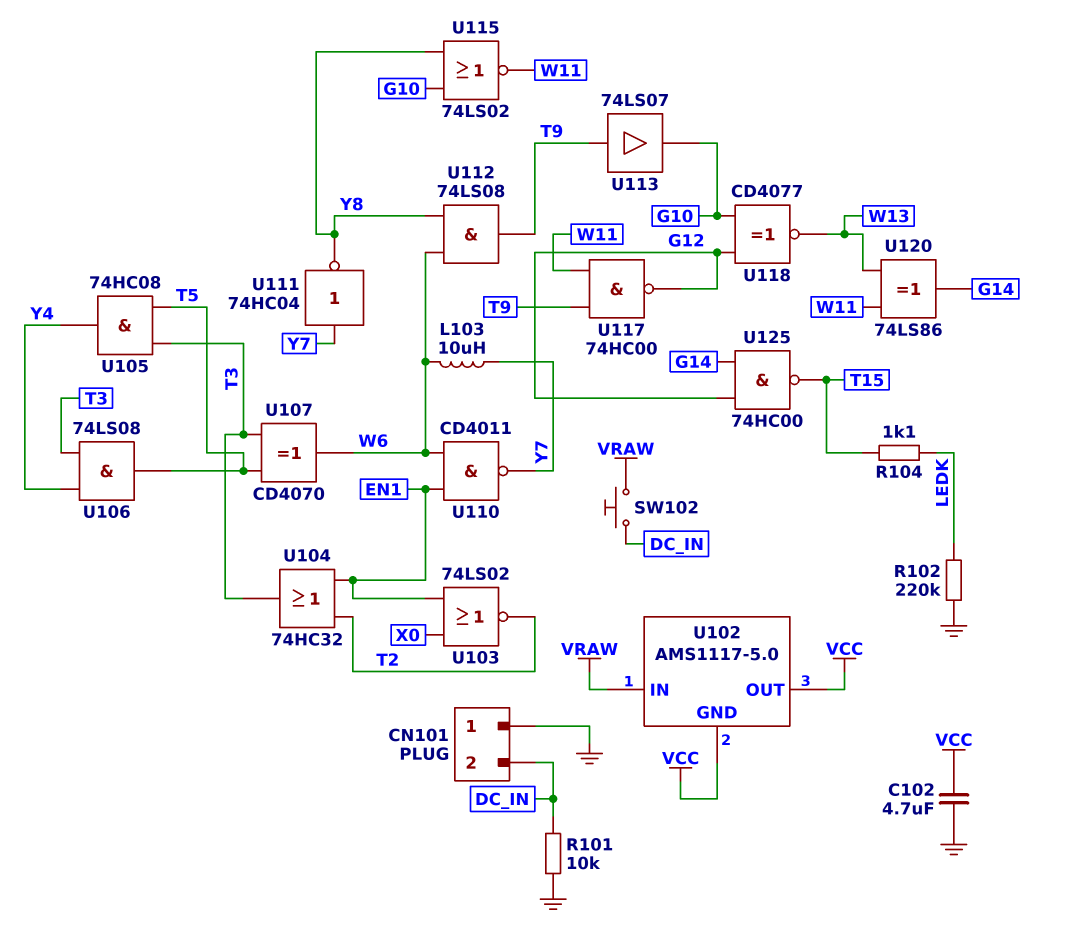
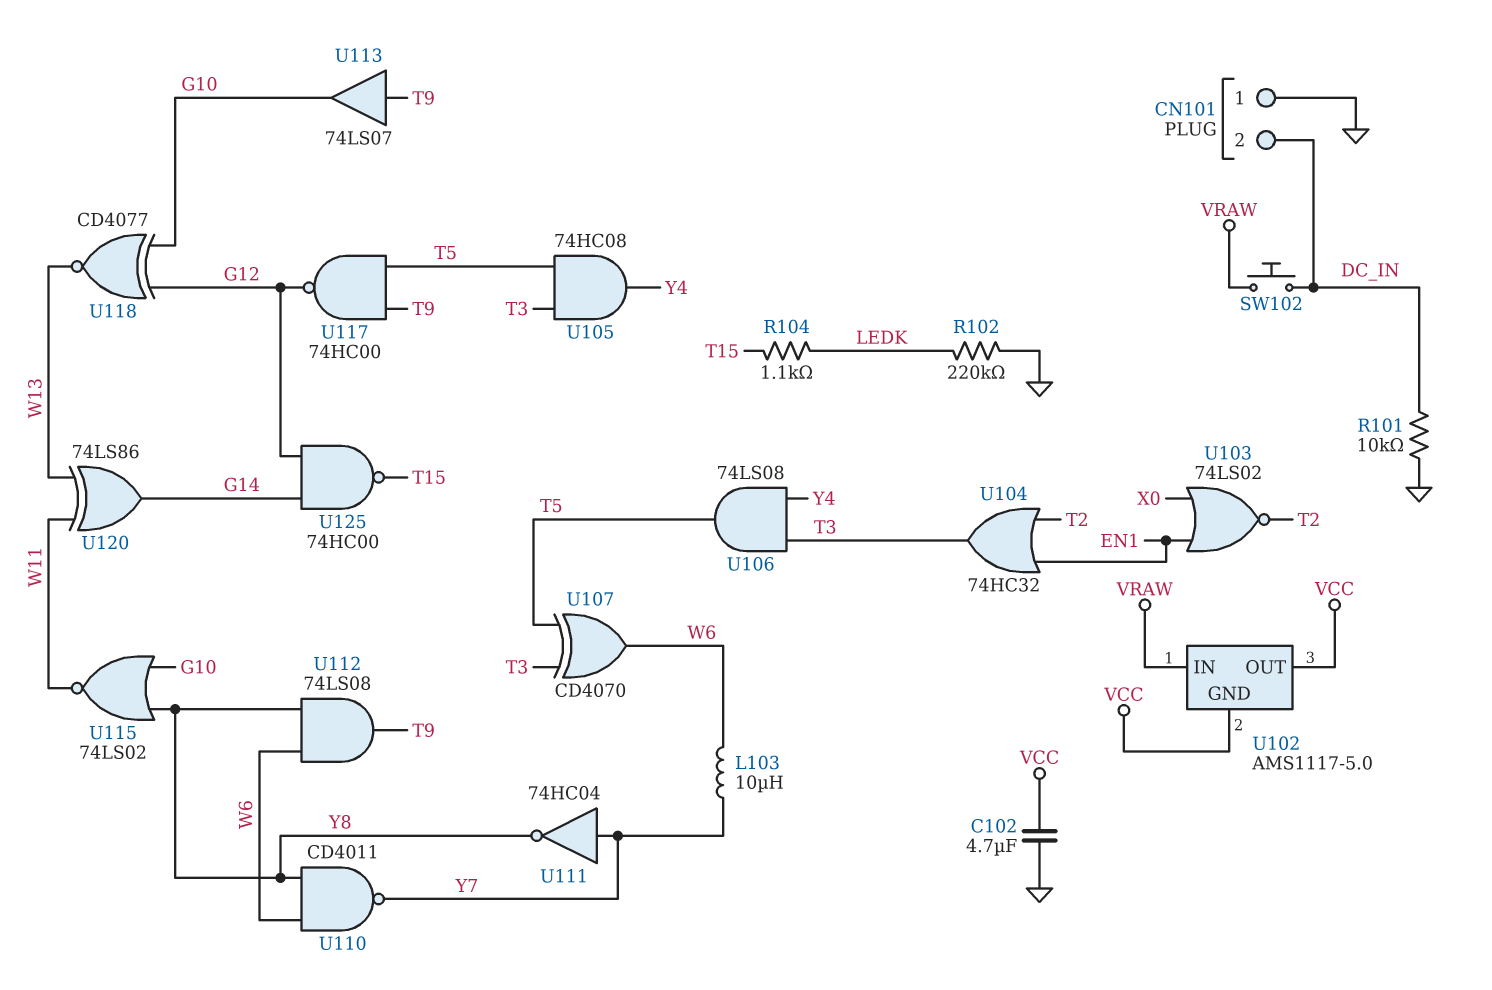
U110: NAND CD4011 (in EN1, in W6, out Y7) -> NAND CD4011 (in W6, in Y8, out Y7)
U117: NAND 74HC00 (in T9, in W11, out G12) -> NAND 74HC00 (in T5, in T9, out G12)

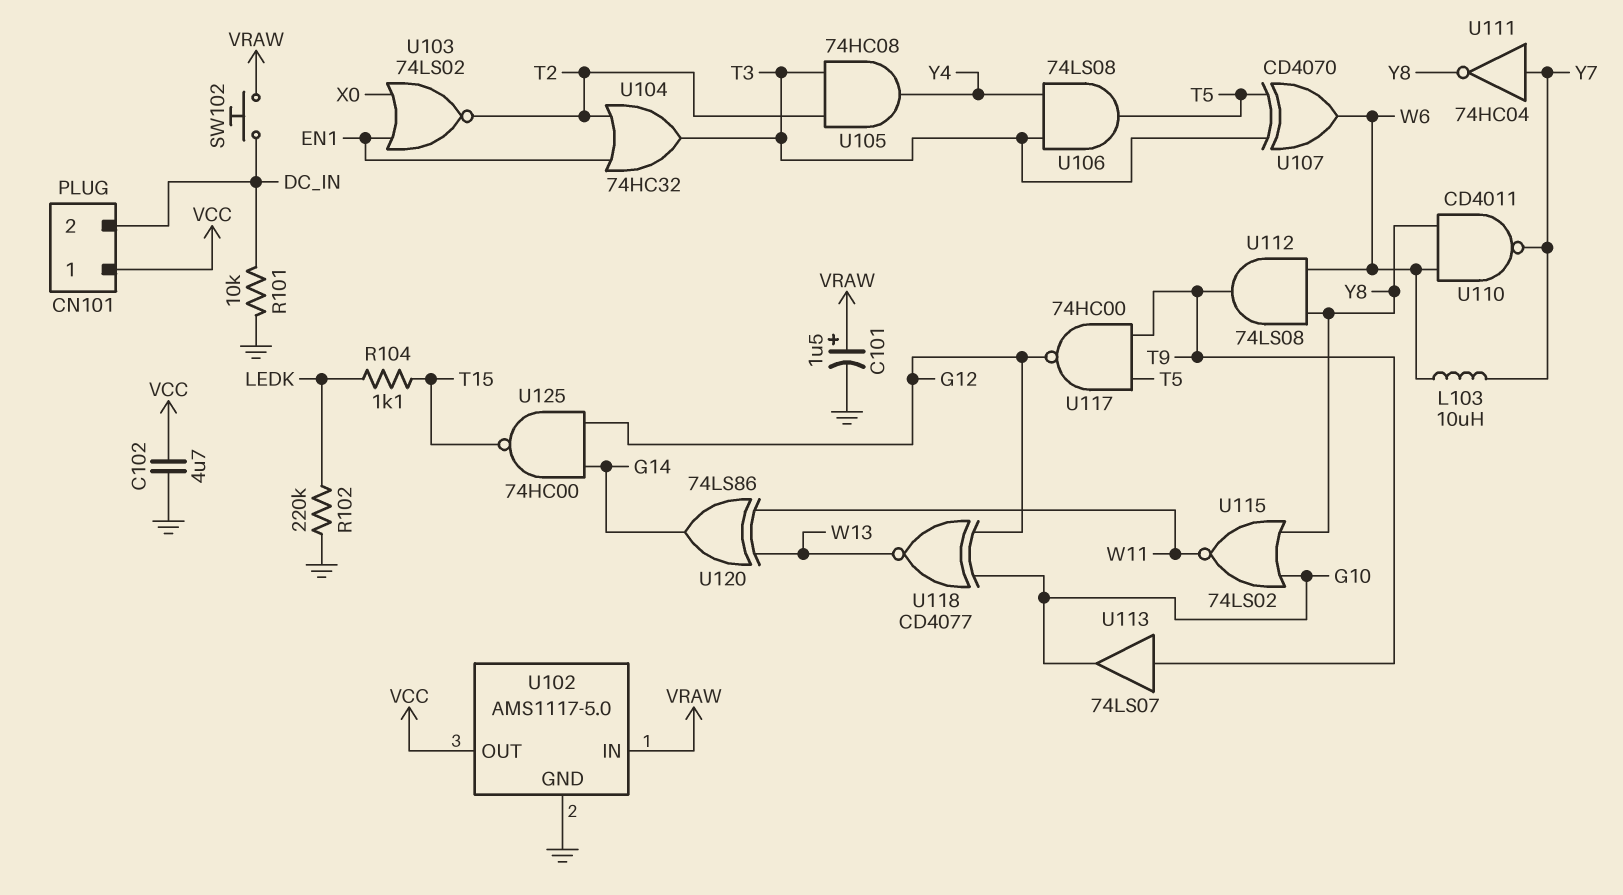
C101: none -> 1.5uF (plus VRAW, minus GND)
CN101 pin 1: GND -> VCC
U102 pin GND: VCC -> GND
U105: AND 74HC08 (in T3, in T5, out Y4) -> AND 74HC08 (in T2, in T3, out Y4)

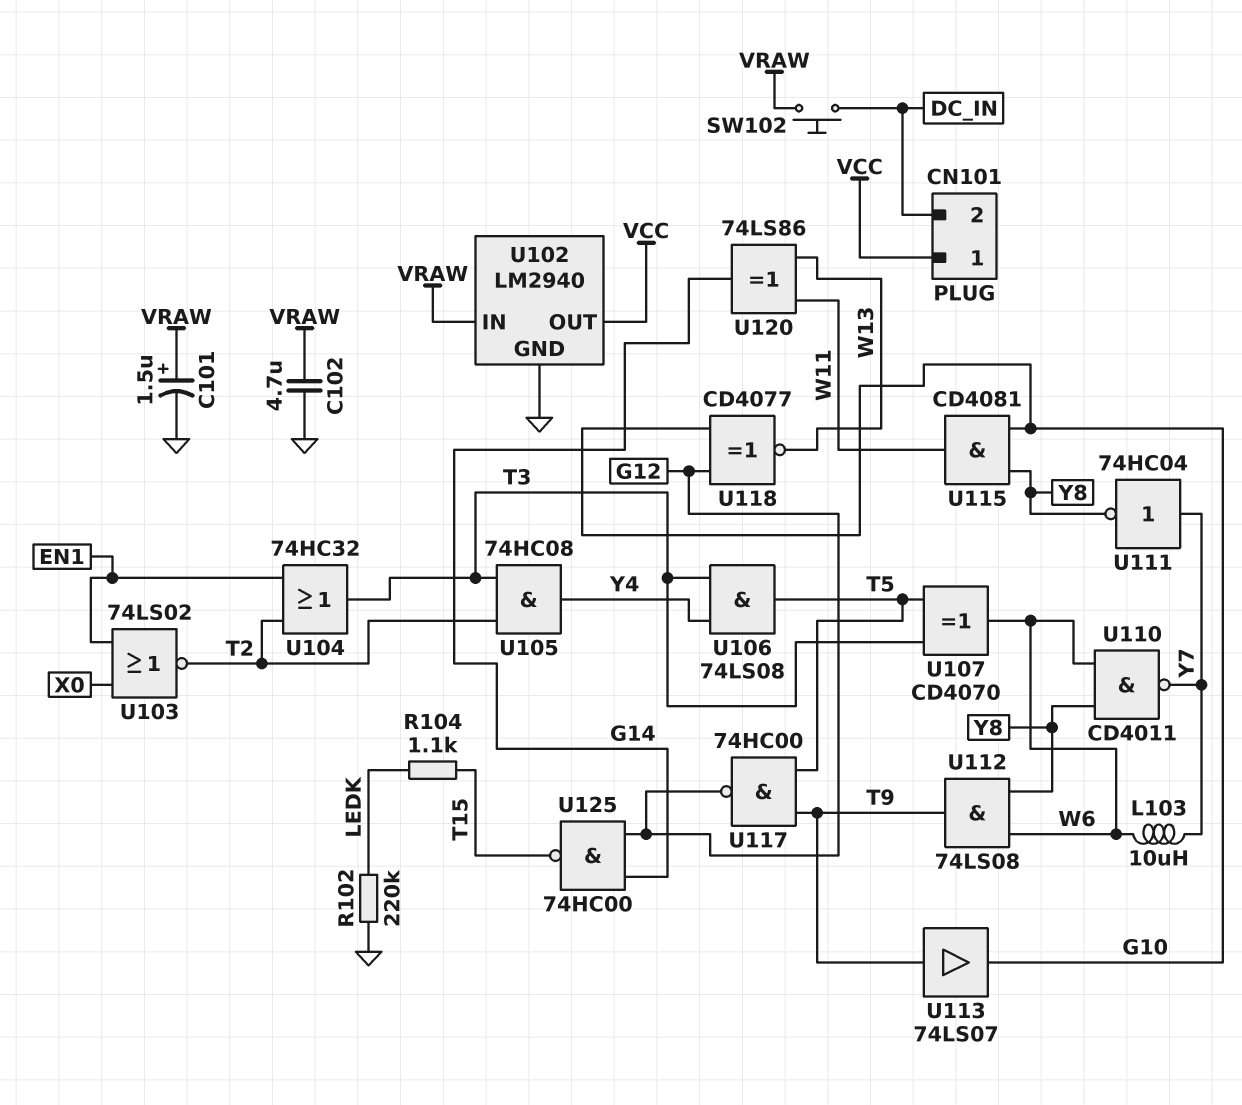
C102: 4.7uF (GND, VCC) -> 4.7uF (GND, VRAW)
R101: 10k (DC_IN, GND) -> none
U102: AMS1117-5.0 -> LM2940
U115: NOR 74LS02 (in G10, in Y8, out W11) -> AND CD4081 (in G10, in Y8, out W11)

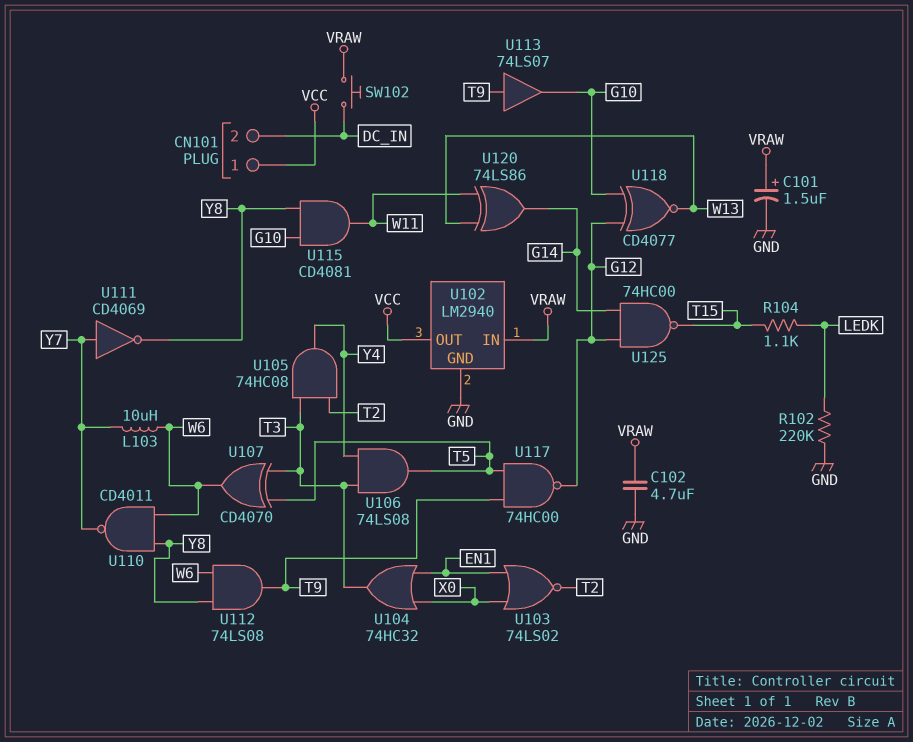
U104: OR 74HC32 (in EN1, in T2, out T3) -> OR 74HC32 (in EN1, in X0, out T3)
U111: NOT 74HC04 (in Y7, out Y8) -> NOT CD4069 (in Y7, out Y8)

